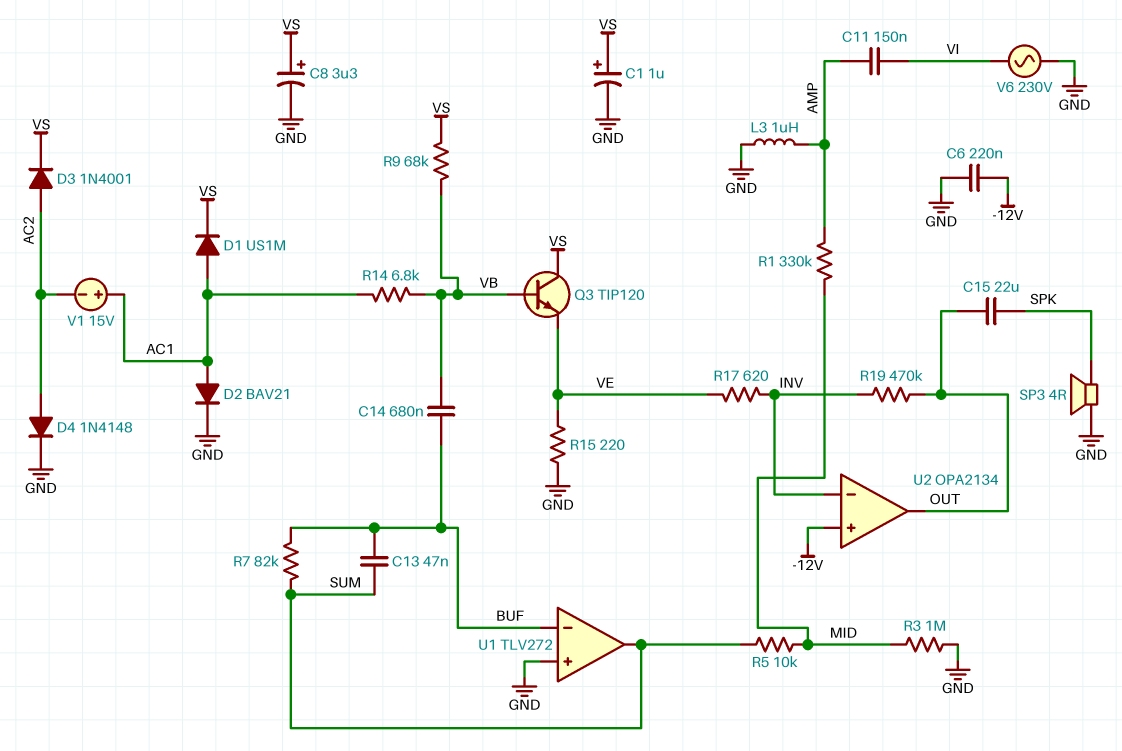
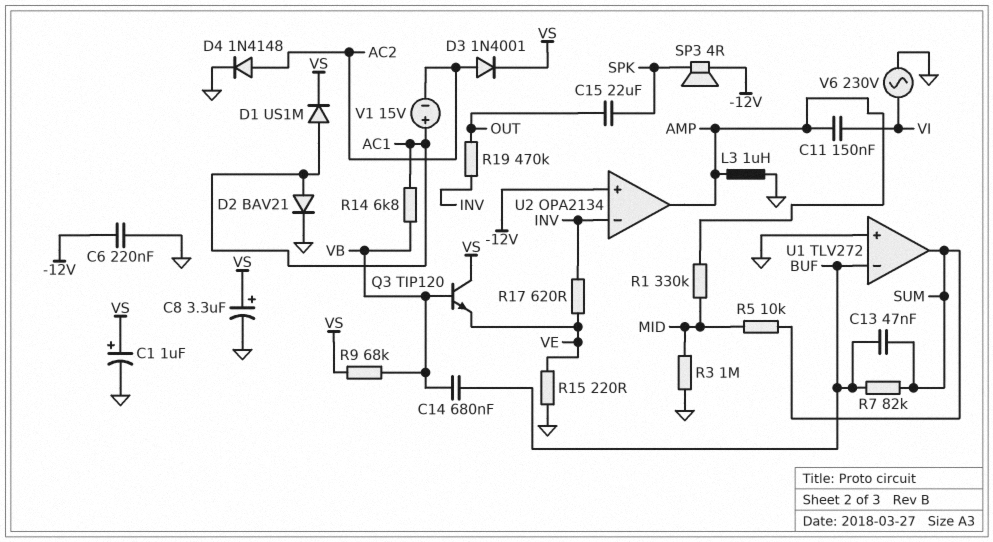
SP3: speaker 4R (GND, SPK) -> speaker 4R (-12V, SPK)
U2 pin out: OUT -> AMP

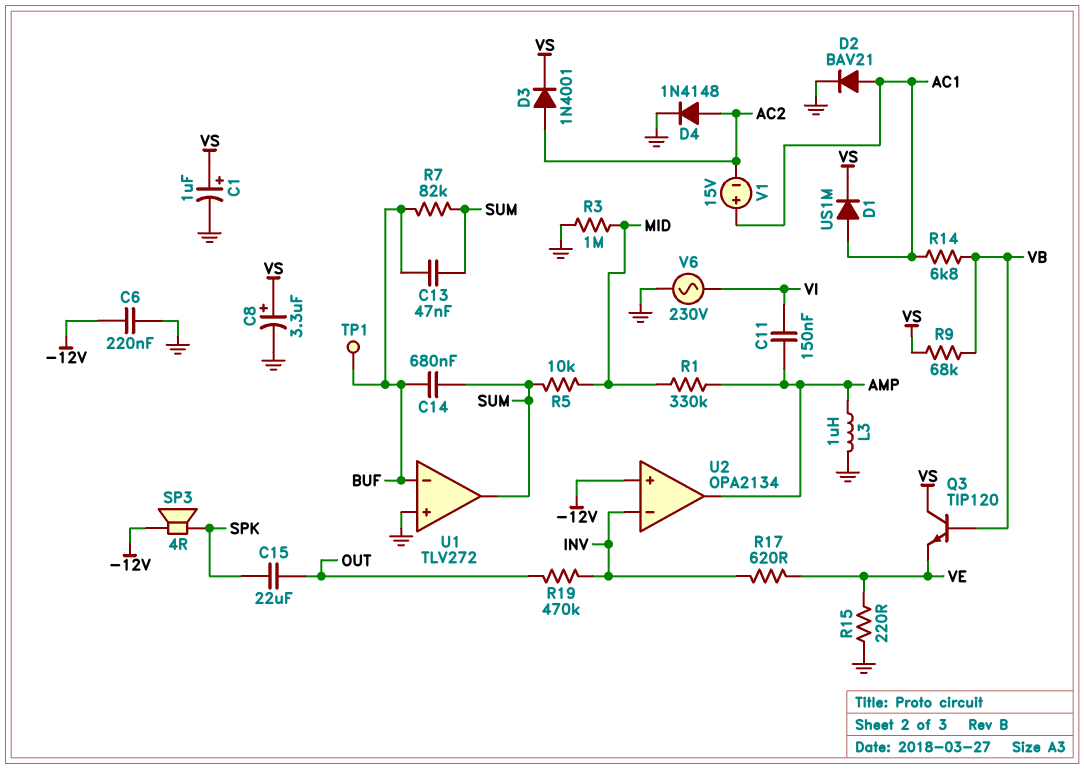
C14: 680nF (BUF, VB) -> 680nF (BUF, SUM)
TP1: none -> test point (BUF)

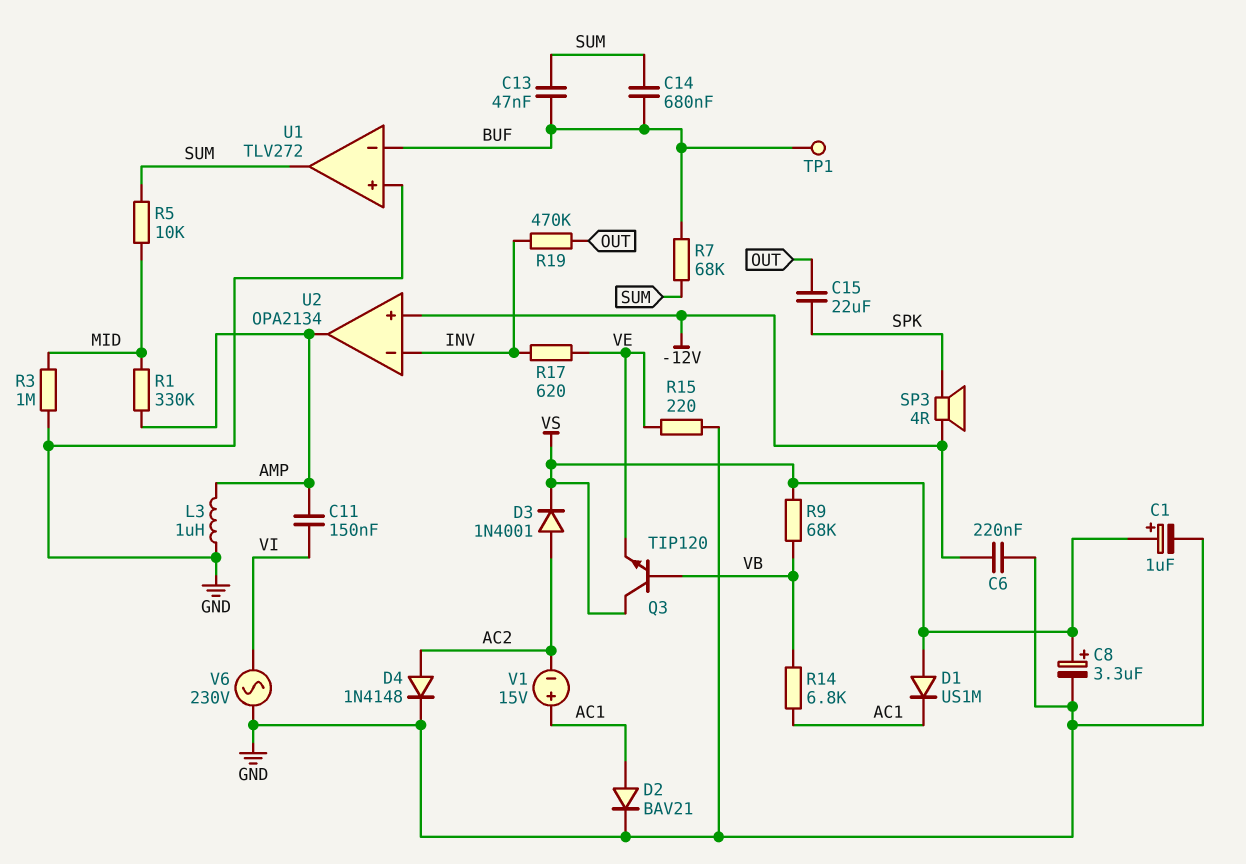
D1: diode US1M (A AC1, K VS) -> diode US1M (A VS, K AC1)
R7: 82k (BUF, SUM) -> 68k (BUF, SUM)

